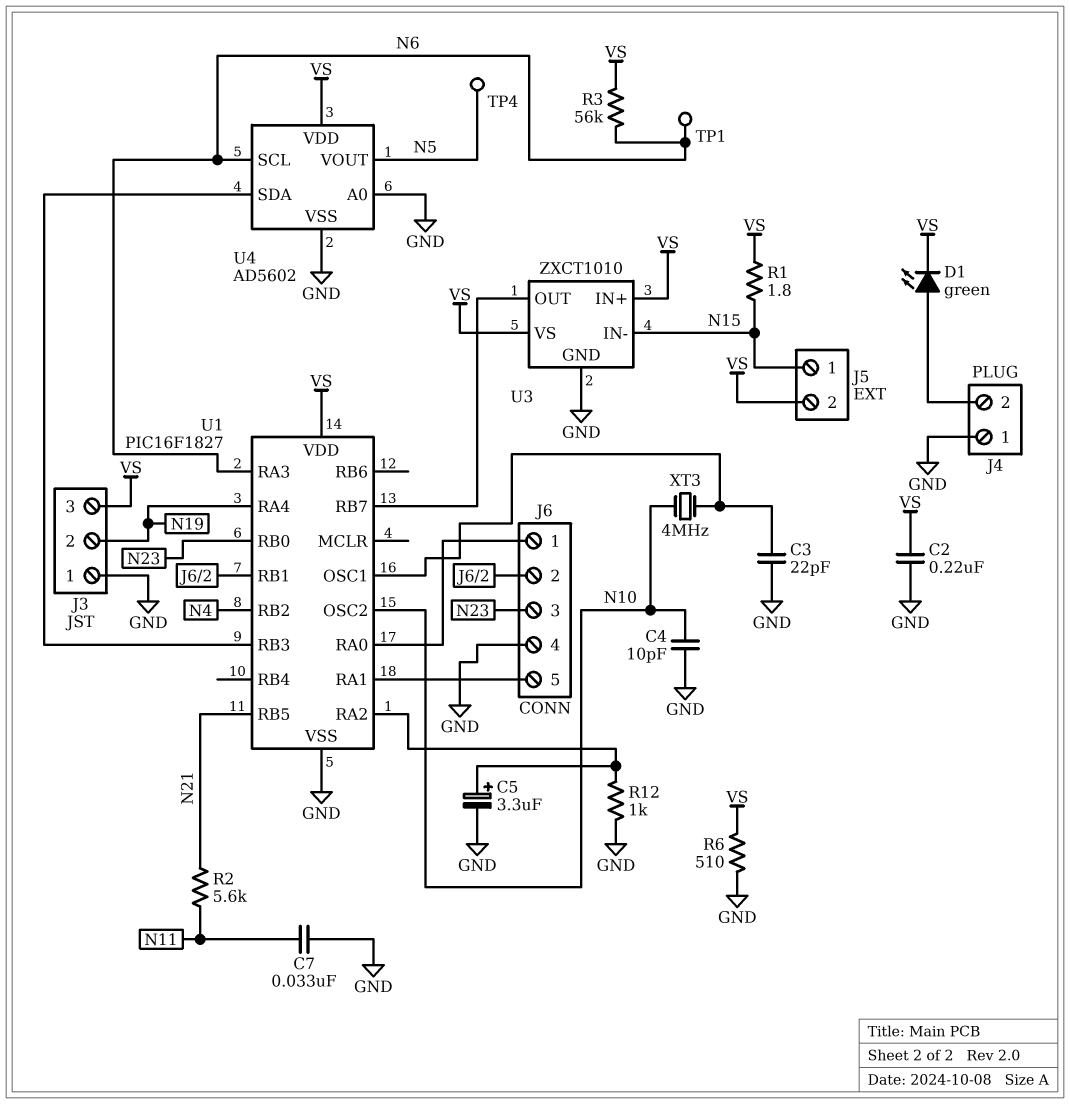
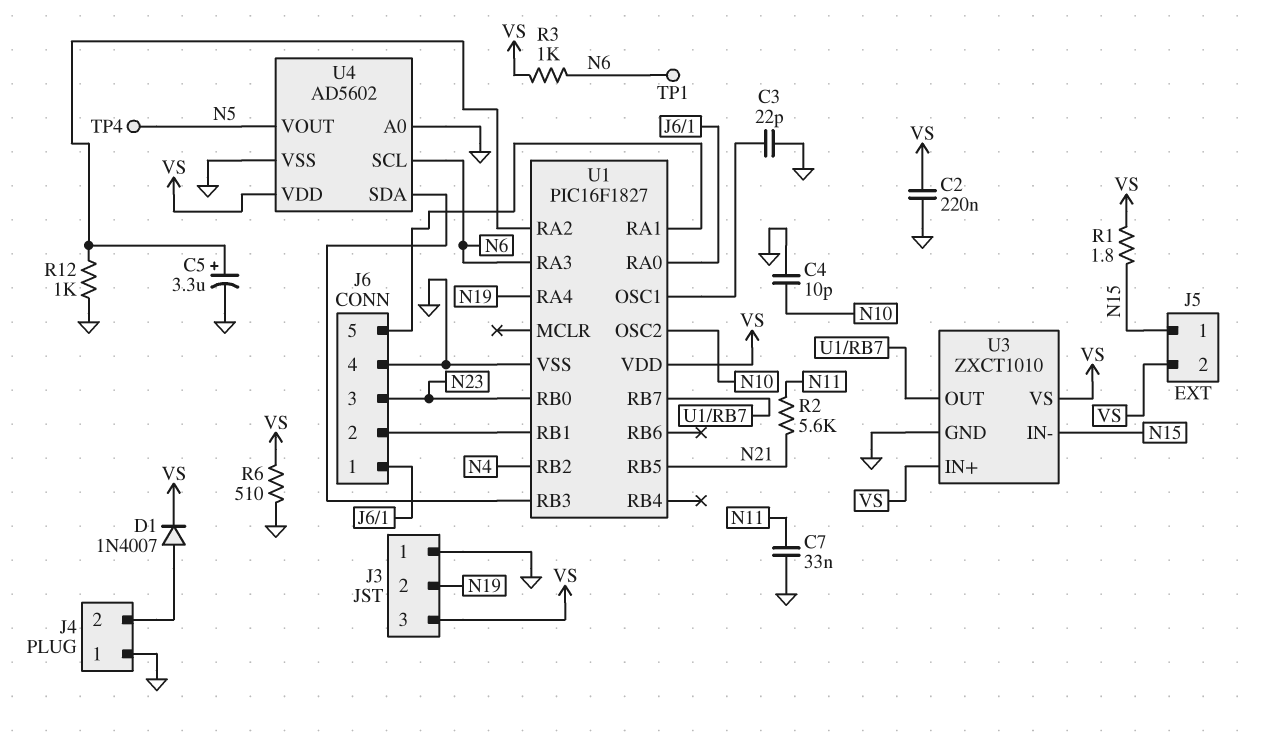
D1: LED green (A J4/2, K VS) -> diode 1N4007 (A J4/2, K VS)
R3: 56k (N6, VS) -> 1k (N6, VS)
XT3: 4MHz (N10, U1/OSC1) -> none

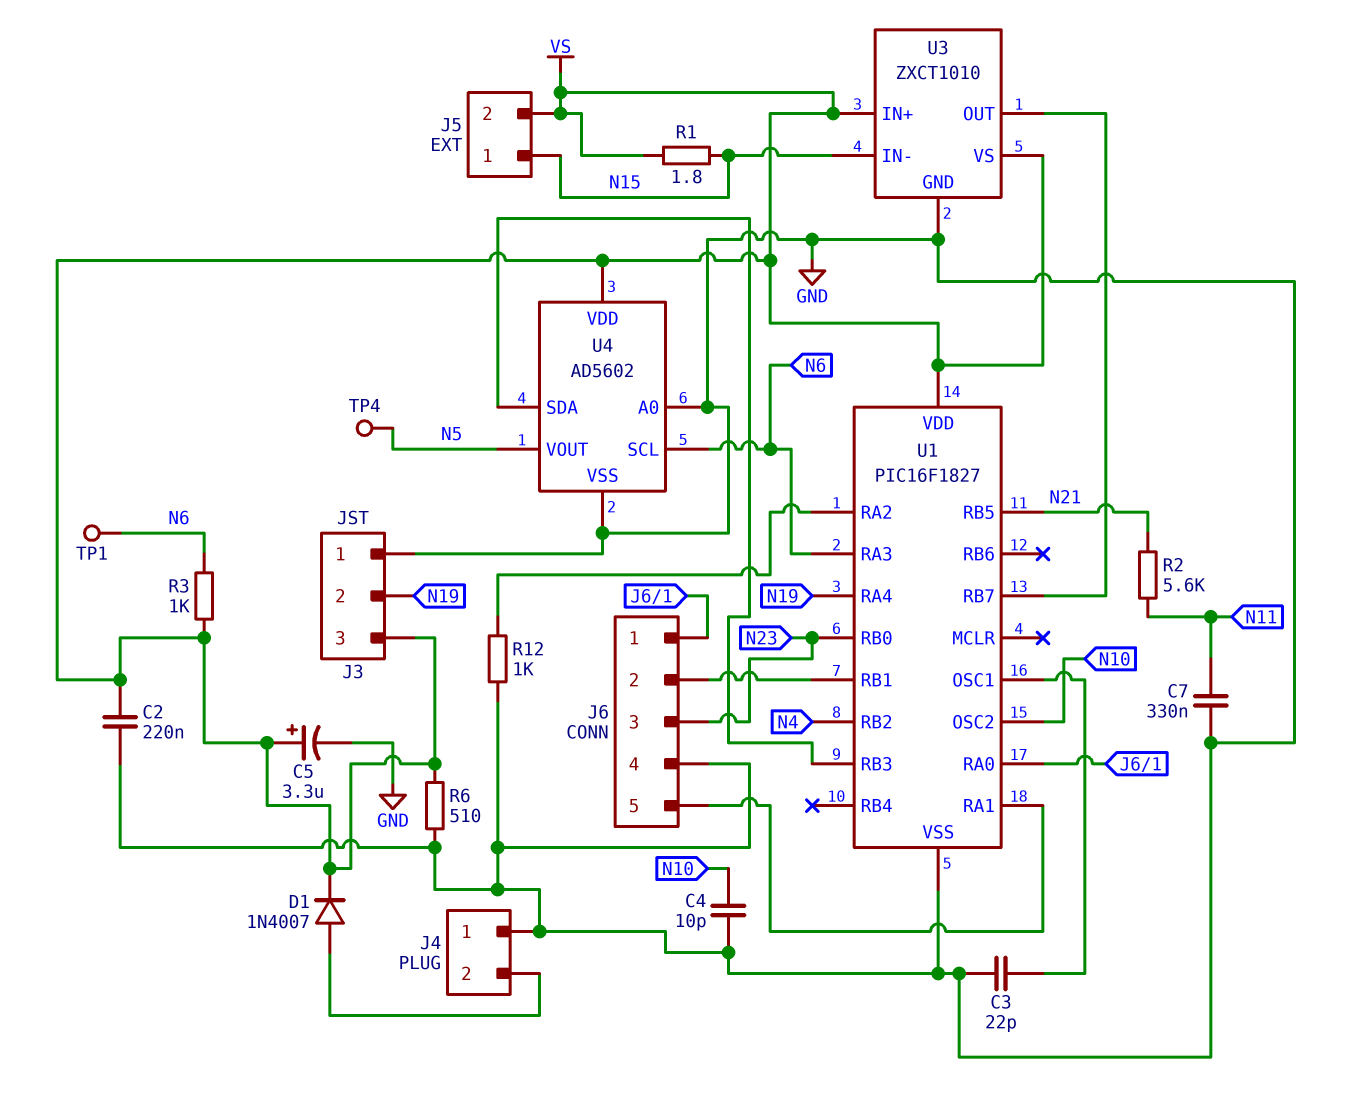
C5: 3.3uF (plus U1/RA2, minus GND) -> 3.3uF (plus VS, minus GND)
C7: 33nF (GND, N11) -> 330nF (GND, N11)

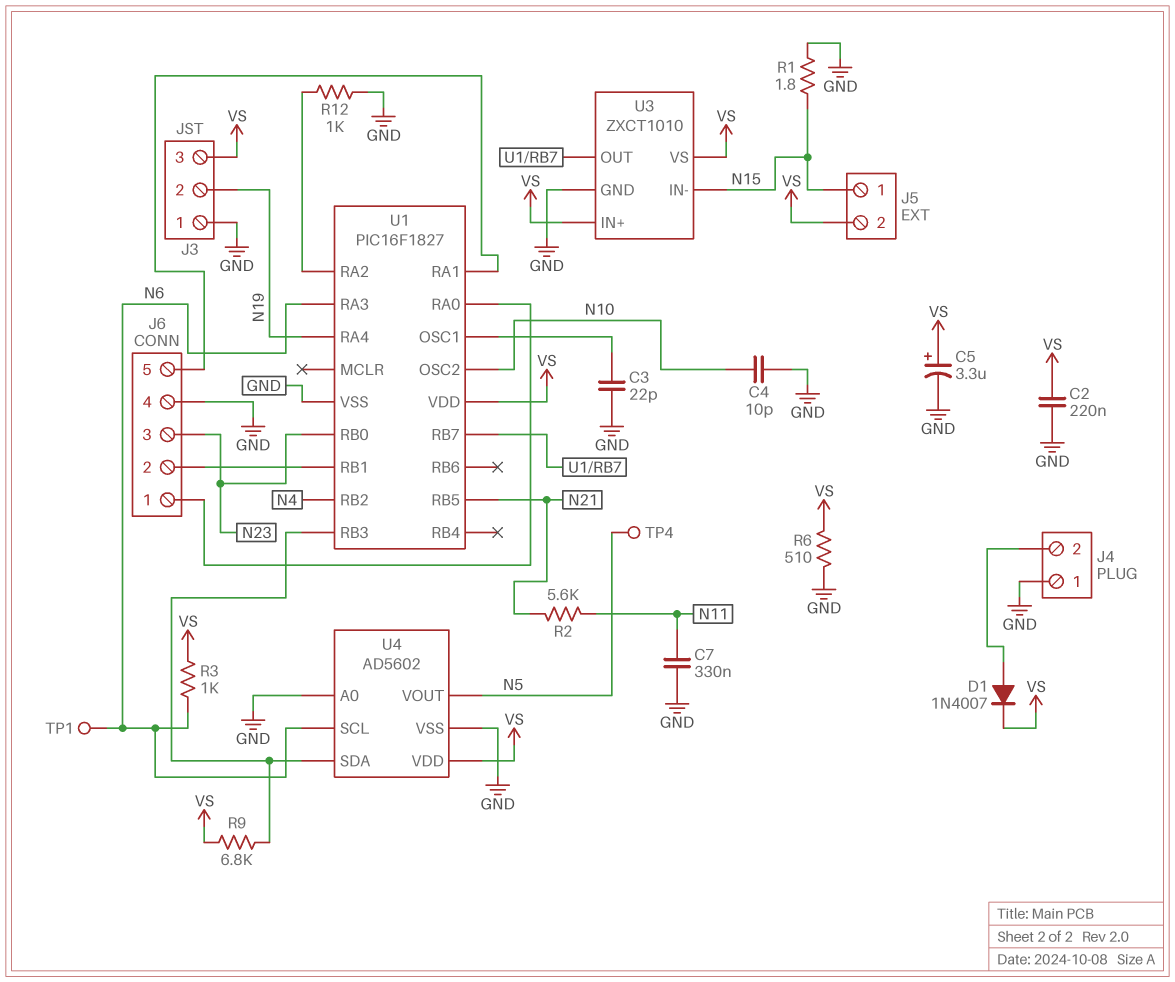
R1: 1.8 (N15, VS) -> 1.8 (GND, N15)
R9: none -> 6.8k (U1/RB3, VS)

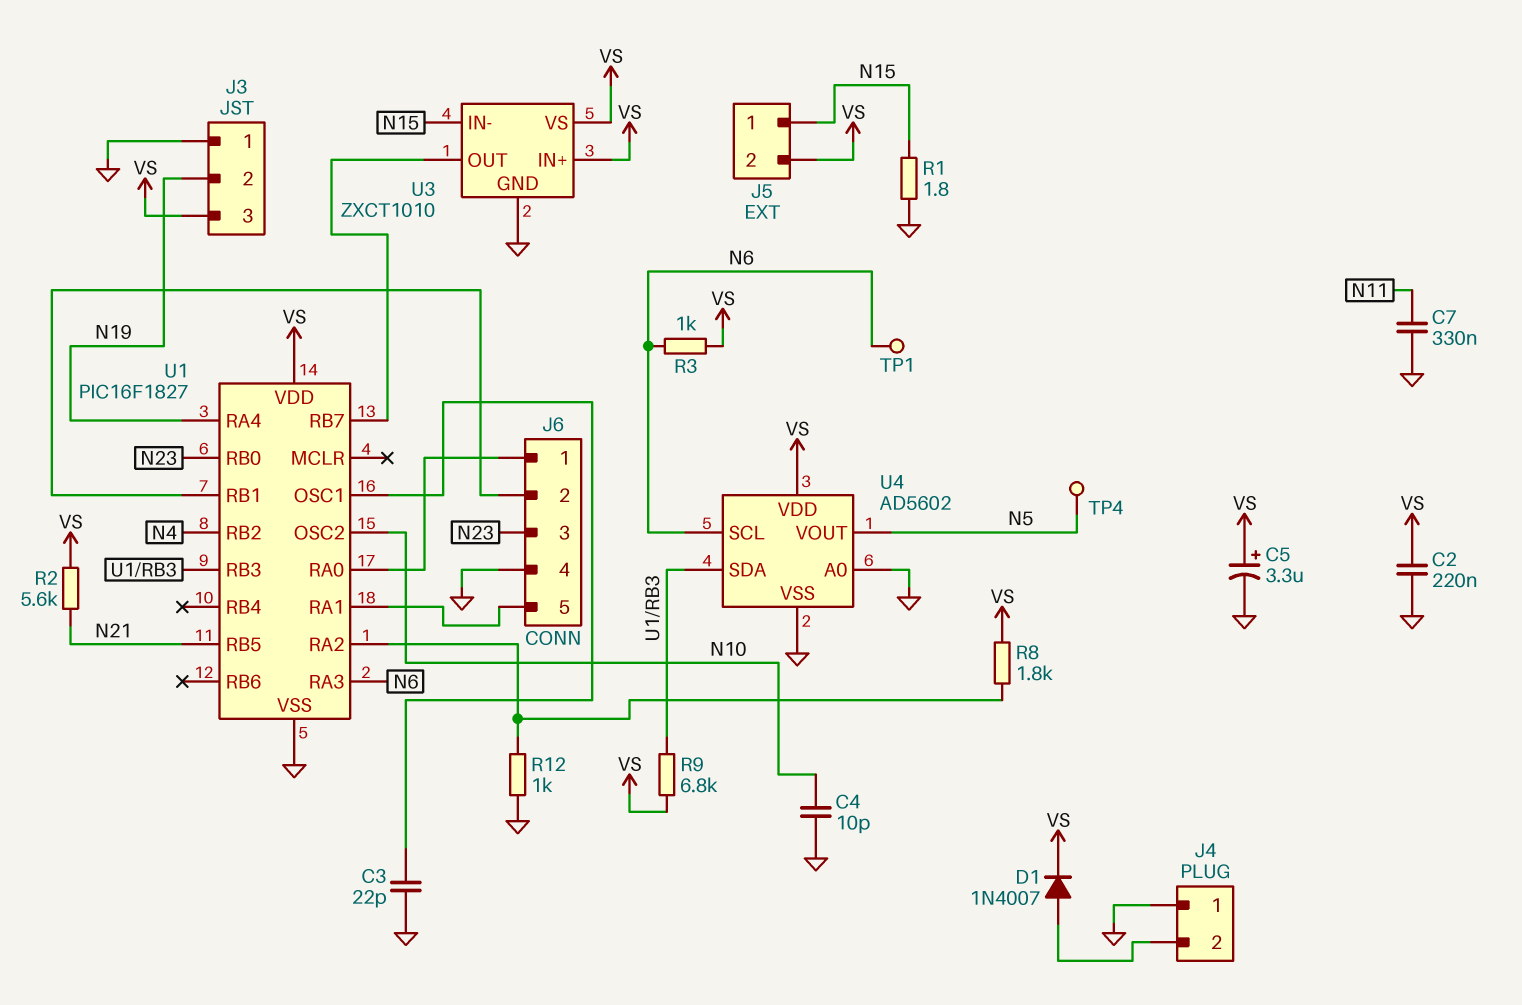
R2: 5.6k (N11, N21) -> 5.6k (N21, VS)
R6: 510 (GND, VS) -> none
R8: none -> 1.8k (U1/RA2, VS)

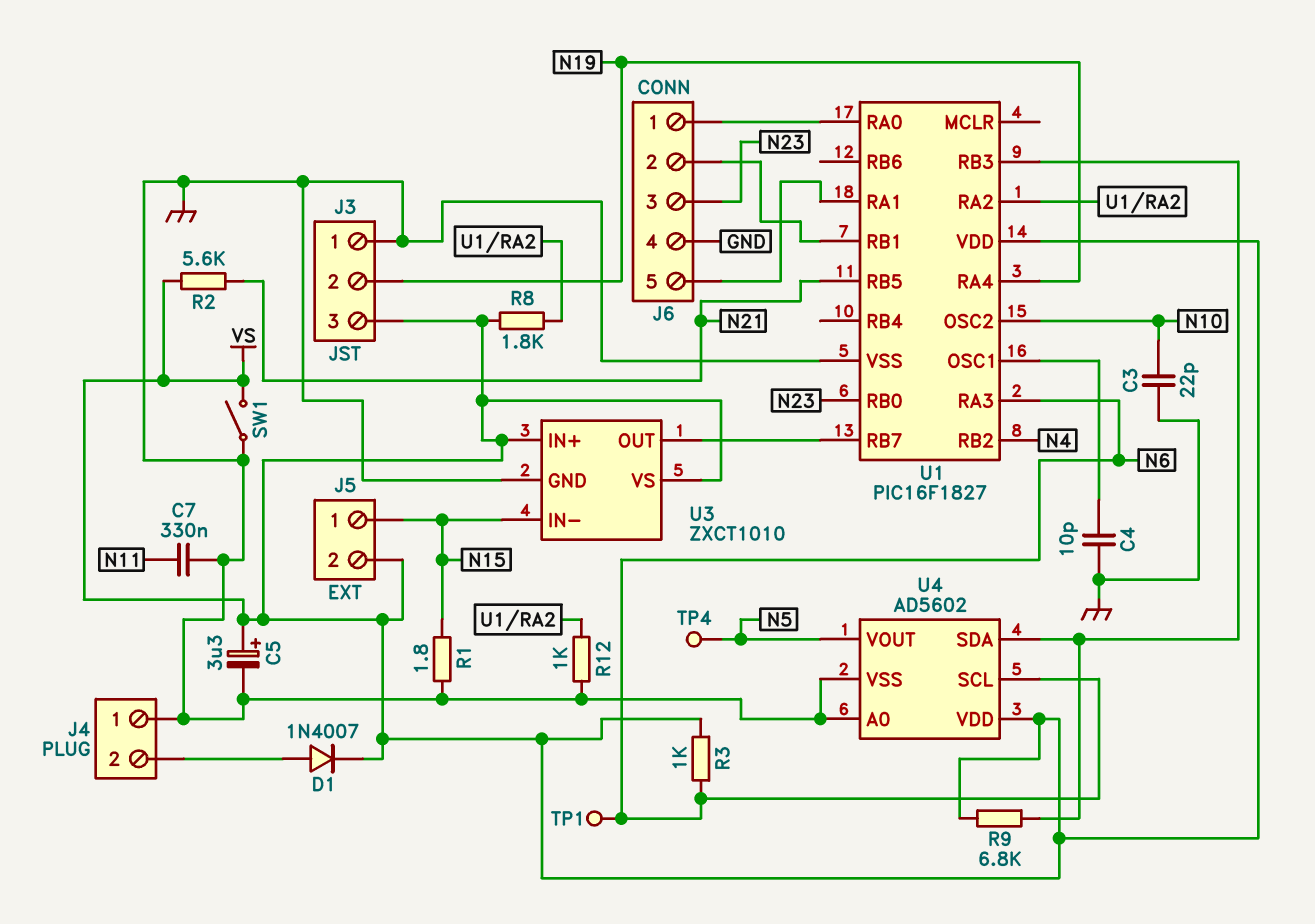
C2: 220nF (GND, VS) -> none
C3: 22pF (GND, U1/OSC1) -> 22pF (GND, N10)
C4: 10pF (GND, N10) -> 10pF (GND, U1/OSC1)
SW1: none -> switch (GND, VS)

